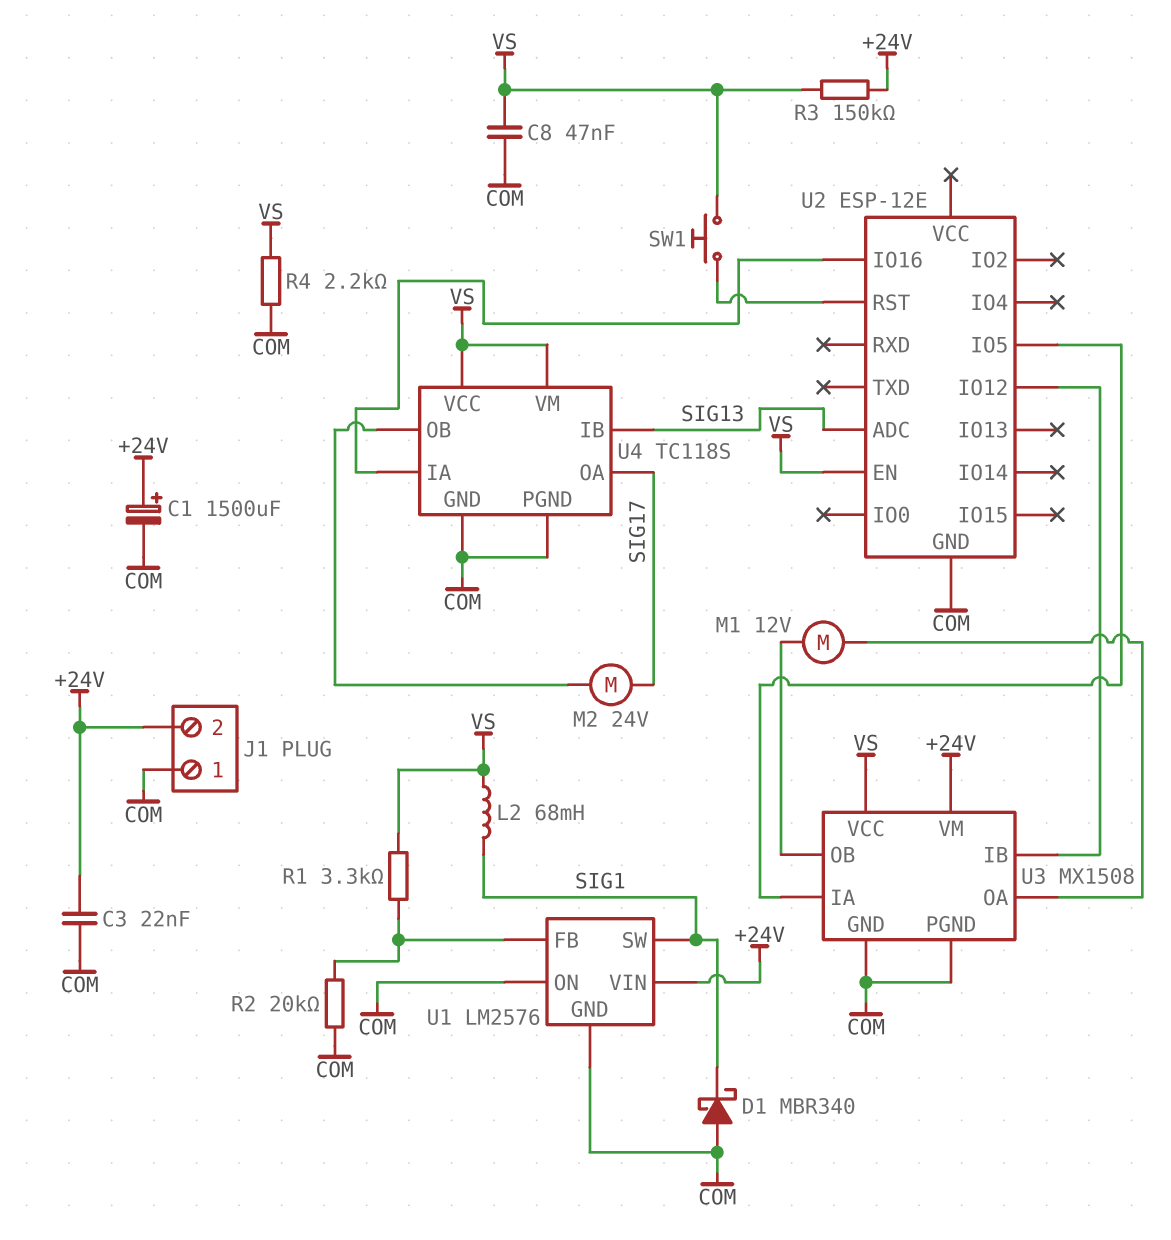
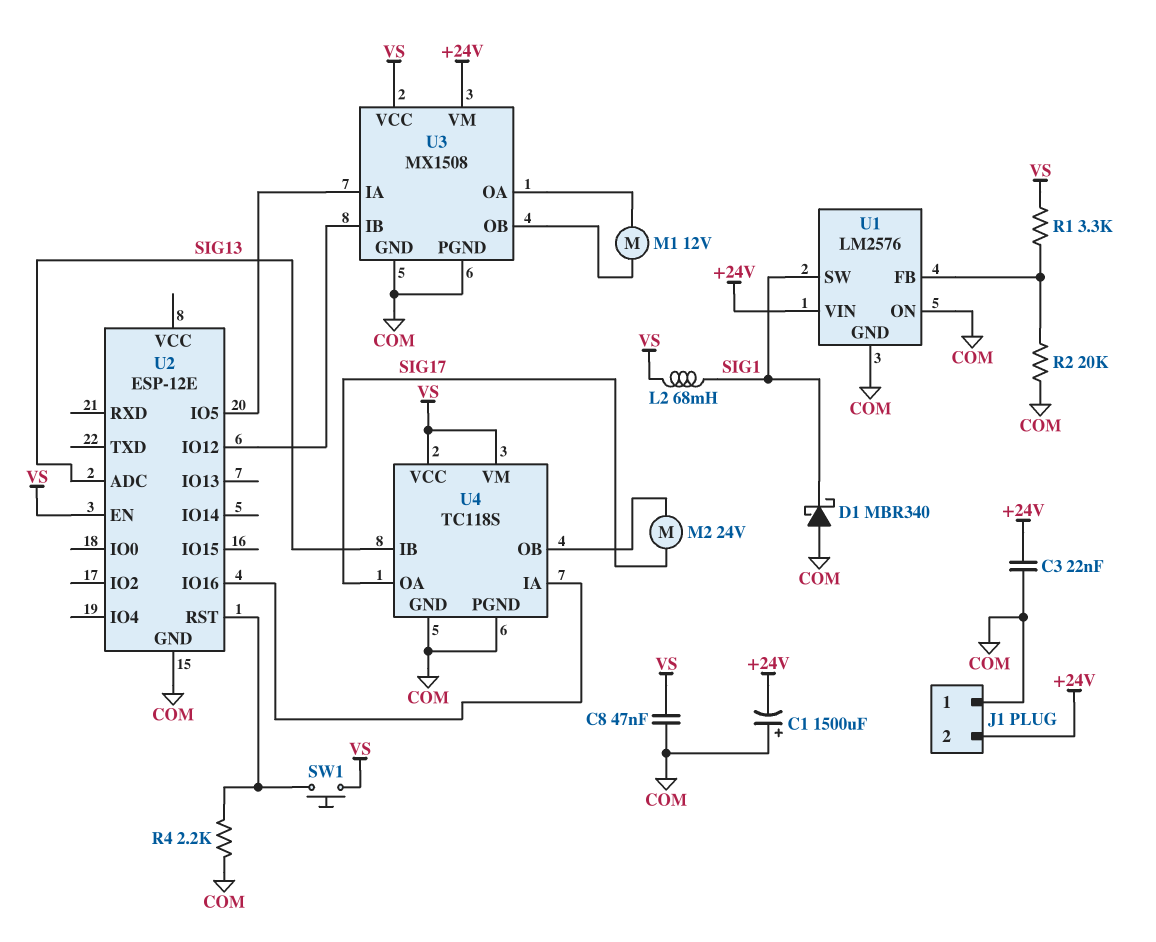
C1: 1500uF (plus +24V, minus COM) -> 1500uF (plus COM, minus +24V)
R3: 150k (+24V, VS) -> none
R4: 2.2k (COM, VS) -> 2.2k (COM, U2/RST)

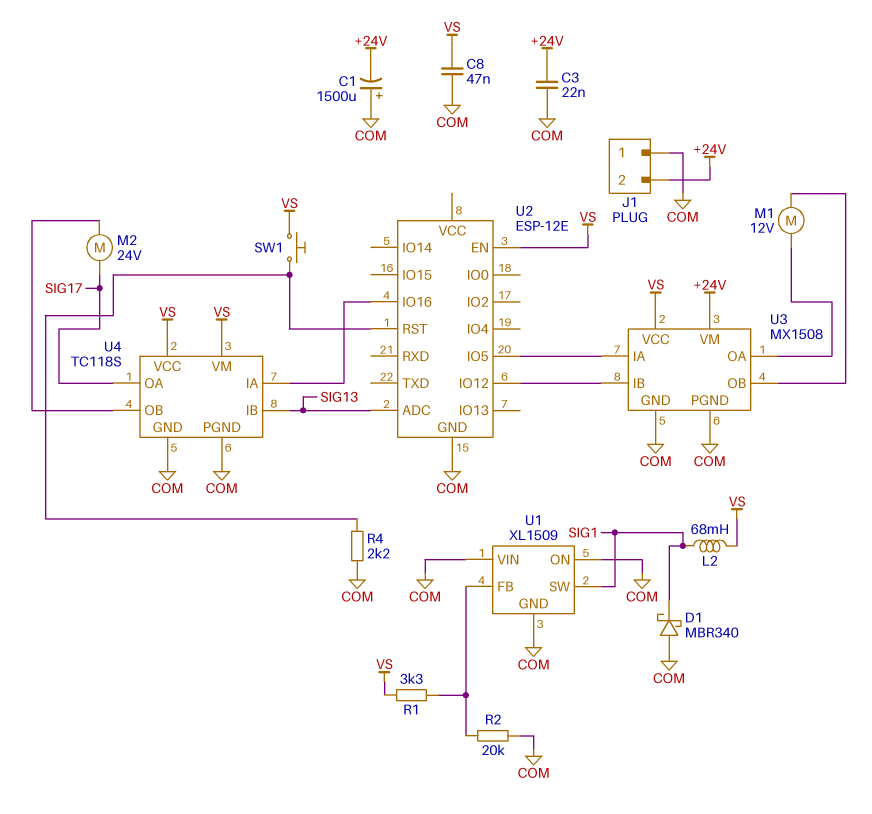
U1: LM2576 -> XL1509
U1 pin VIN: +24V -> COM

